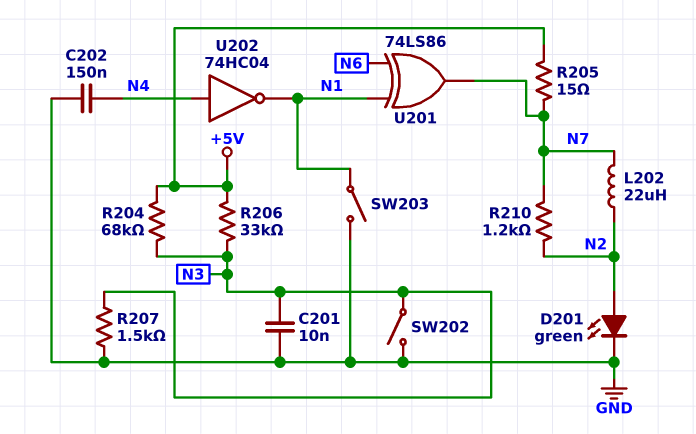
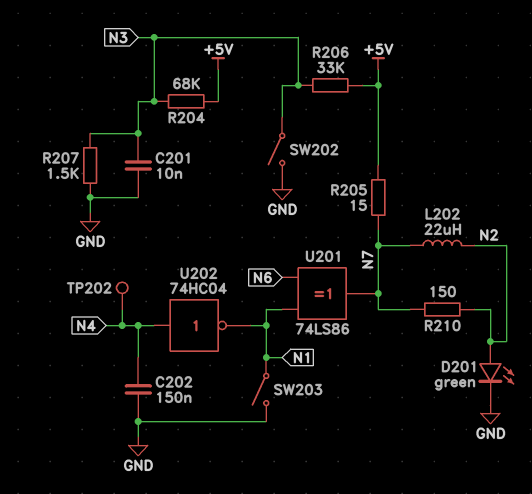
R210: 1.2k (N2, N7) -> 150 (N2, N7)
TP202: none -> test point (N4)

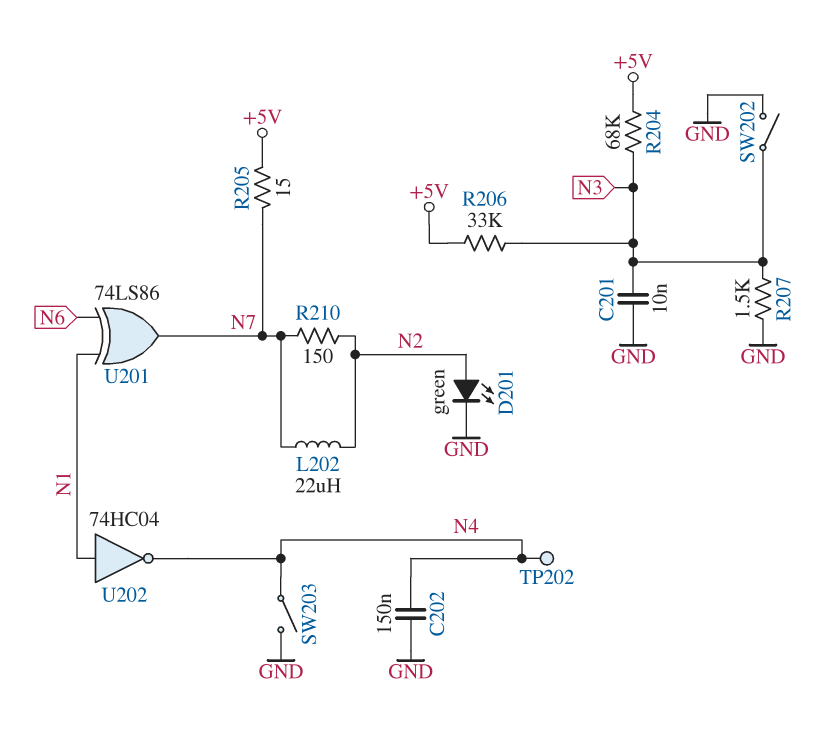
SW203: switch (GND, N1) -> switch (GND, N4)
U202: NOT 74HC04 (in N4, out N1) -> NOT 74HC04 (in N1, out N4)

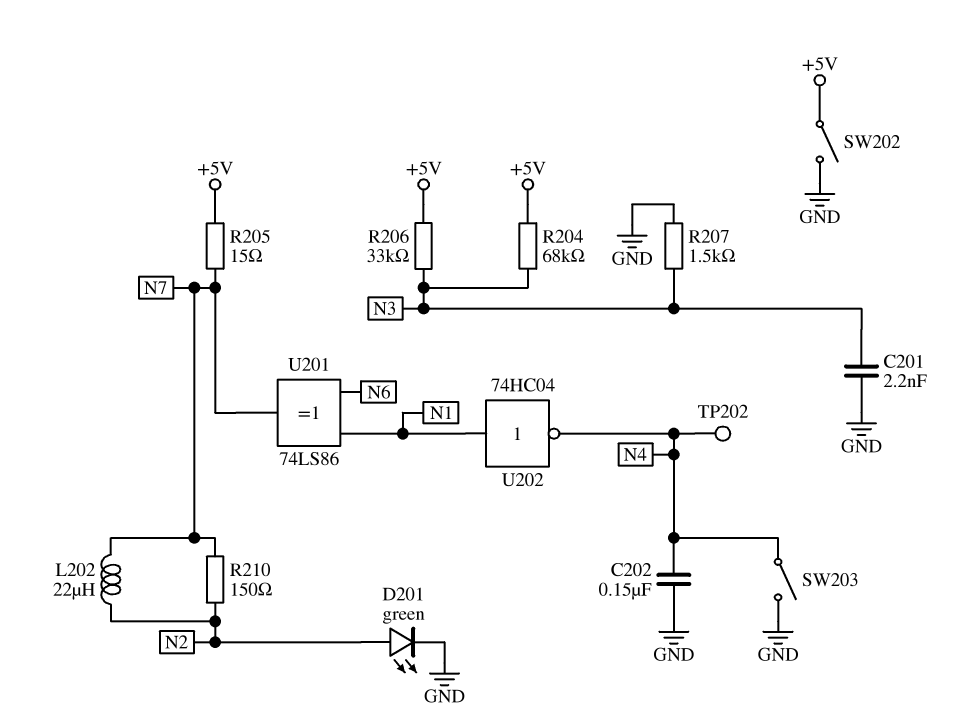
C201: 10nF (GND, N3) -> 2.2nF (GND, N3)
SW202: switch (GND, N3) -> switch (+5V, GND)

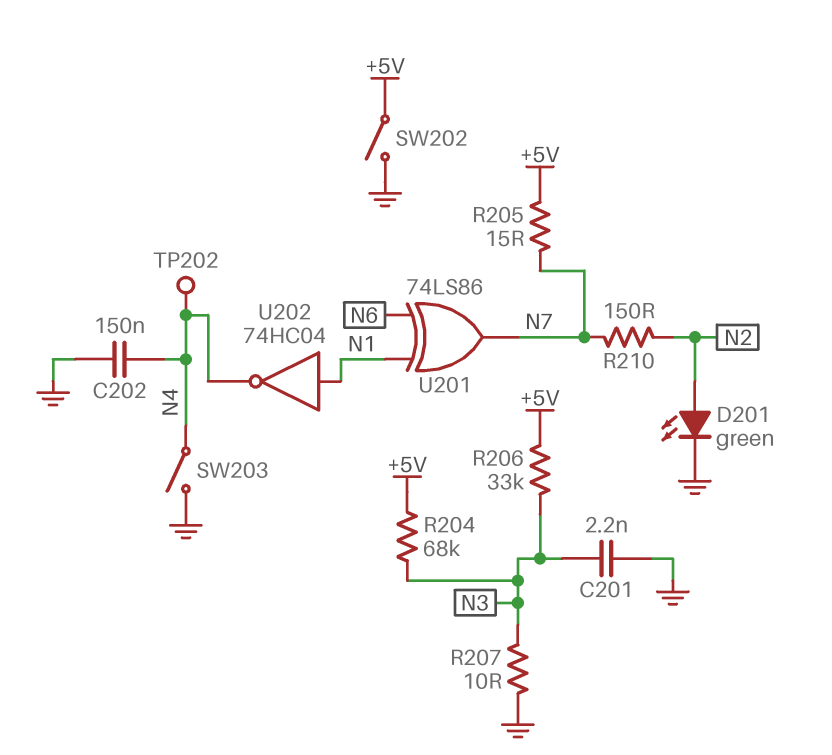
L202: 22uH (N2, N7) -> none
R207: 1.5k (GND, N3) -> 10 (GND, N3)

